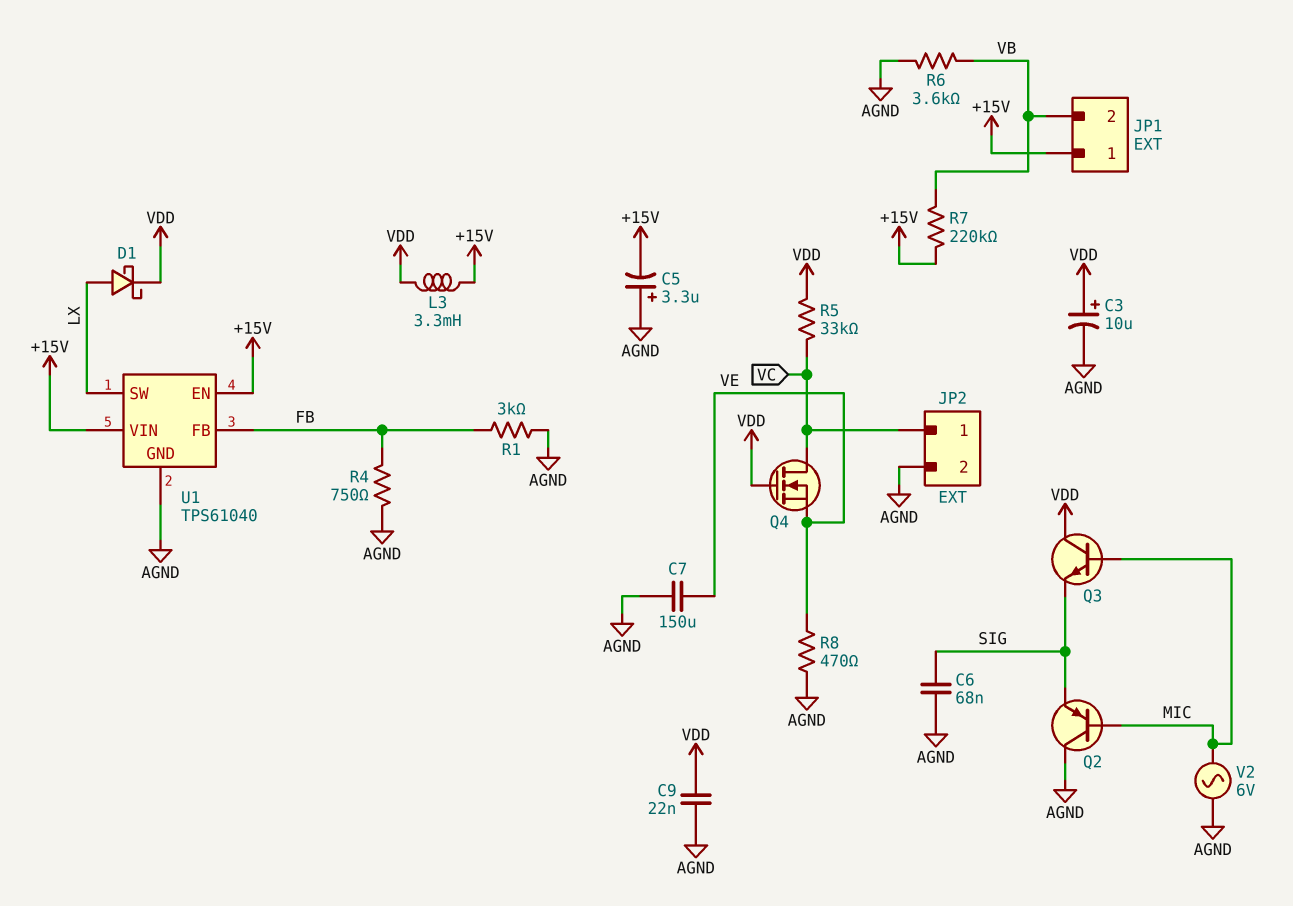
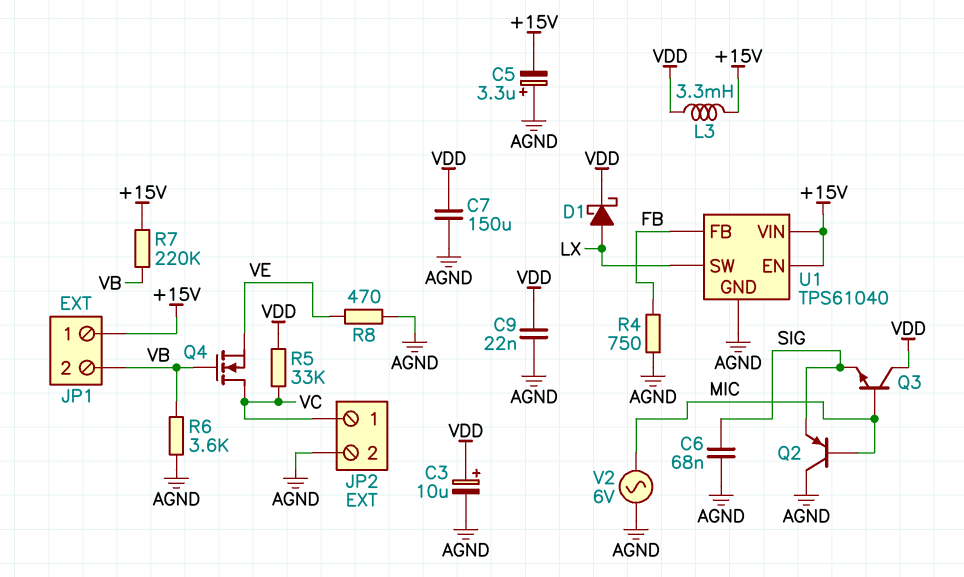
C7: 150uF (AGND, VE) -> 150uF (AGND, VDD)
Q4: NMOS (G VDD, D VC, S VE) -> NMOS (G VB, D VC, S VE)
R1: 3k (AGND, FB) -> none

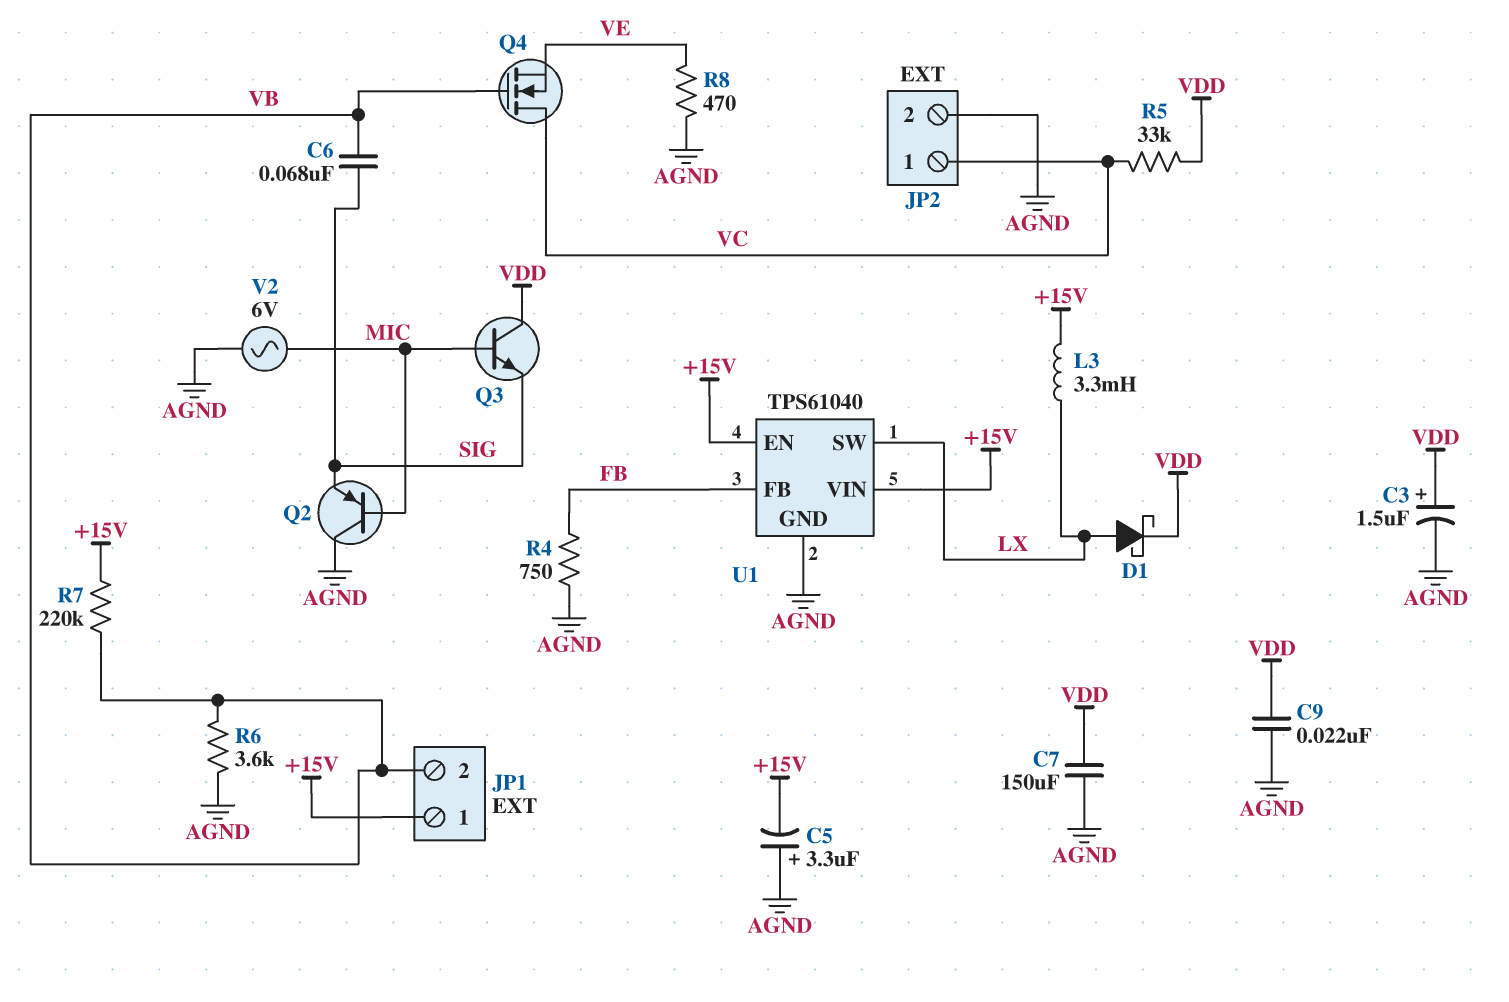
C3: 10uF (plus VDD, minus AGND) -> 1.5uF (plus VDD, minus AGND)
C6: 68nF (AGND, SIG) -> 68nF (SIG, VB)
L3: 3.3mH (+15V, VDD) -> 3.3mH (+15V, LX)

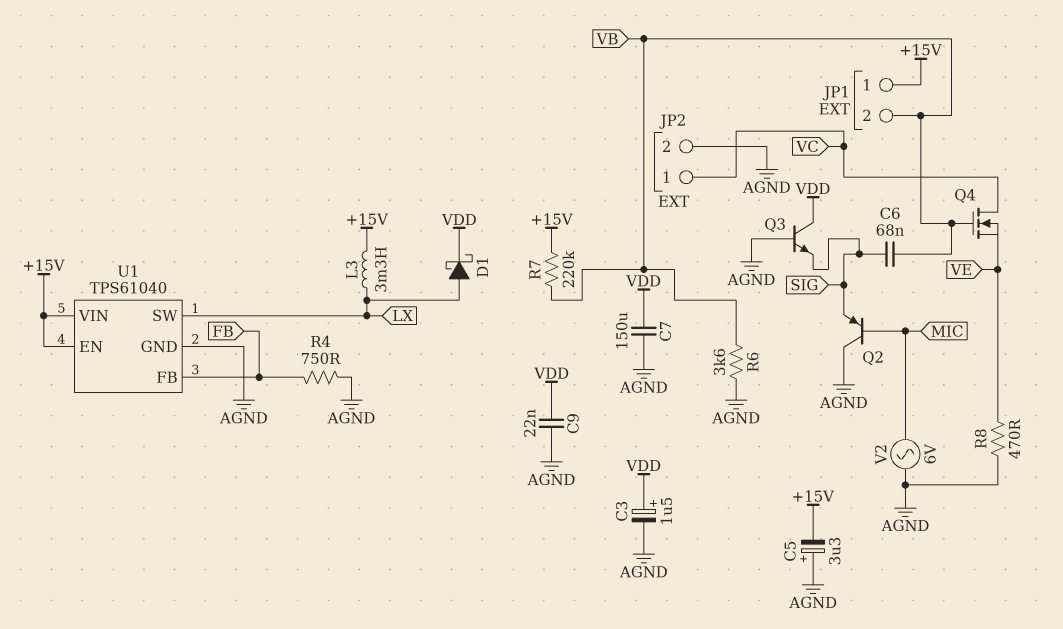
Q3: NPN (B MIC, C VDD, E SIG) -> NPN (B AGND, C VDD, E SIG)
R5: 33k (VC, VDD) -> none

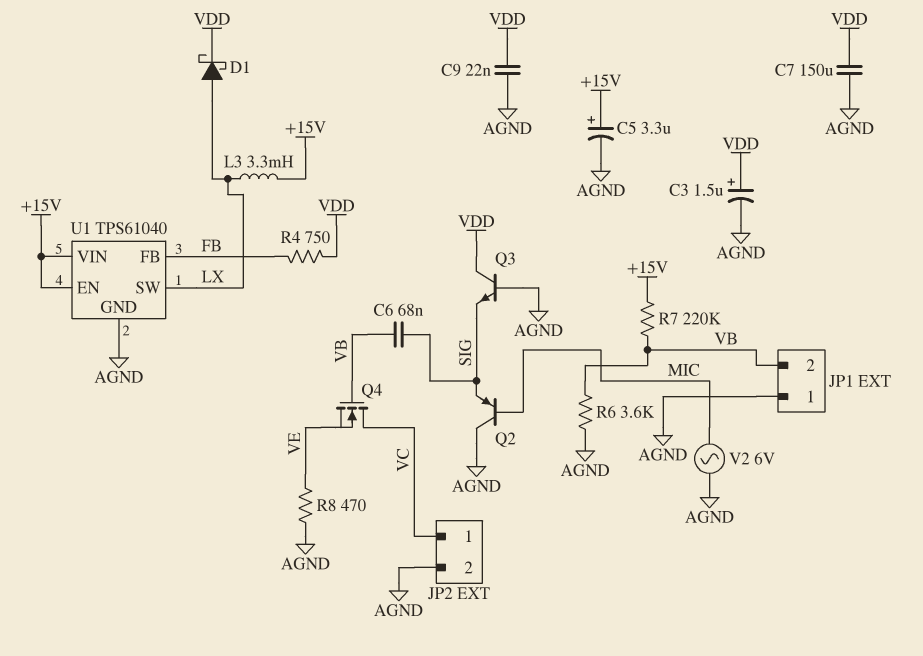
C5: 3.3uF (plus AGND, minus +15V) -> 3.3uF (plus +15V, minus AGND)
JP1 pin 1: +15V -> AGND
R4: 750 (AGND, FB) -> 750 (FB, VDD)

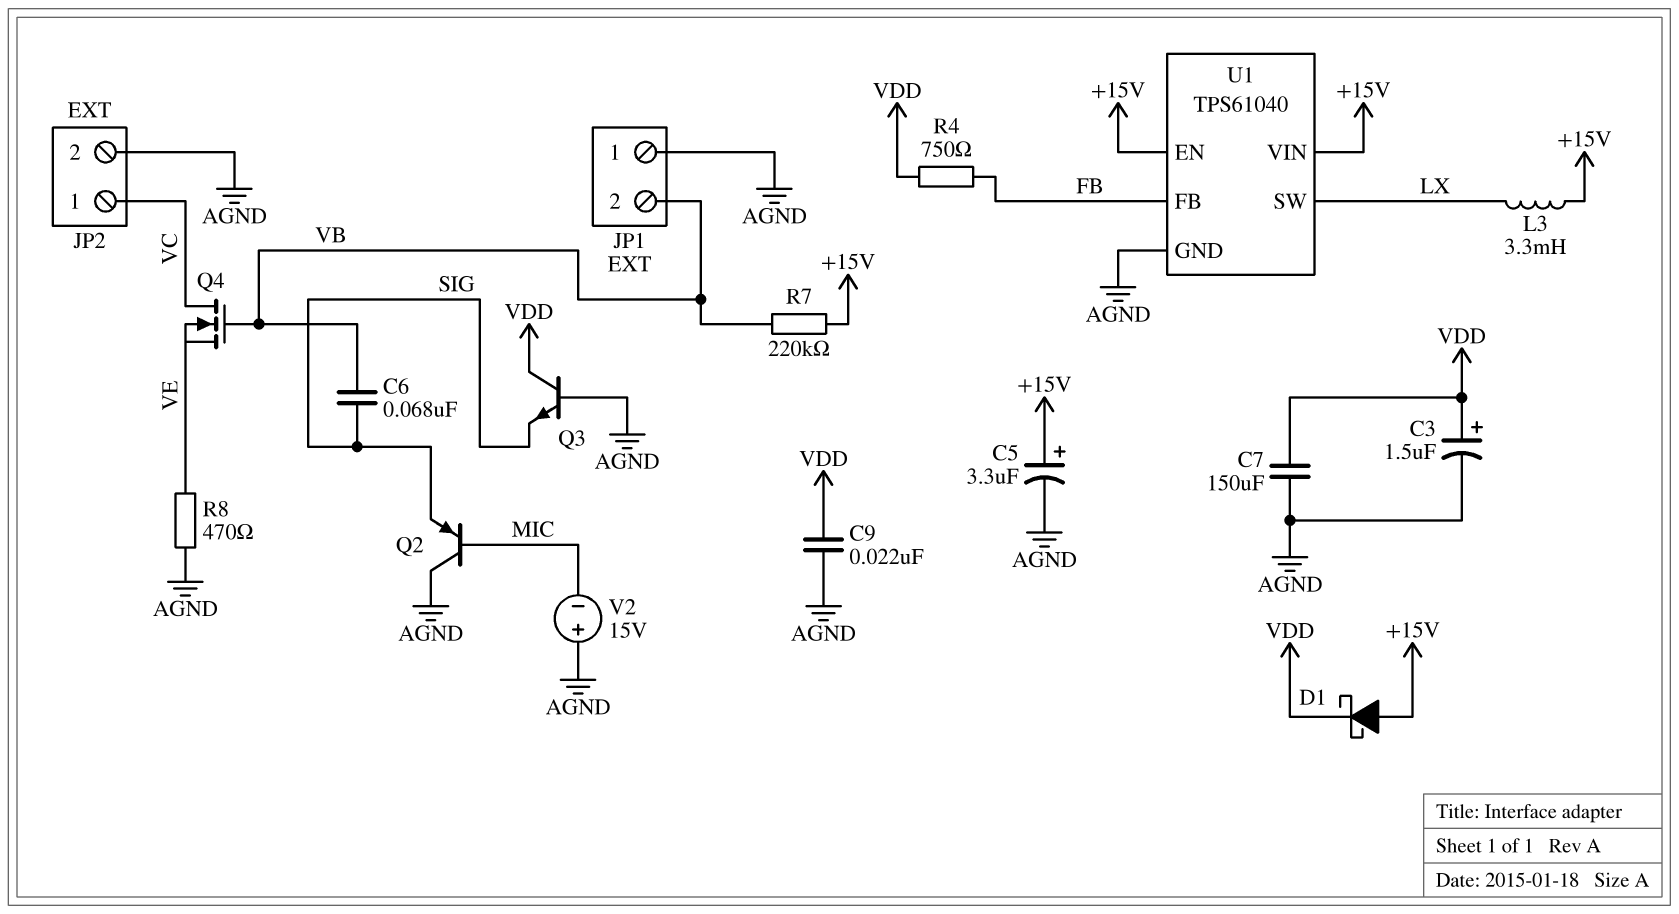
D1: schottky (A LX, K VDD) -> schottky (A +15V, K VDD)
R6: 3.6k (AGND, VB) -> none
V2: AC 6V (AGND, MIC) -> 15V (plus AGND, minus MIC)

